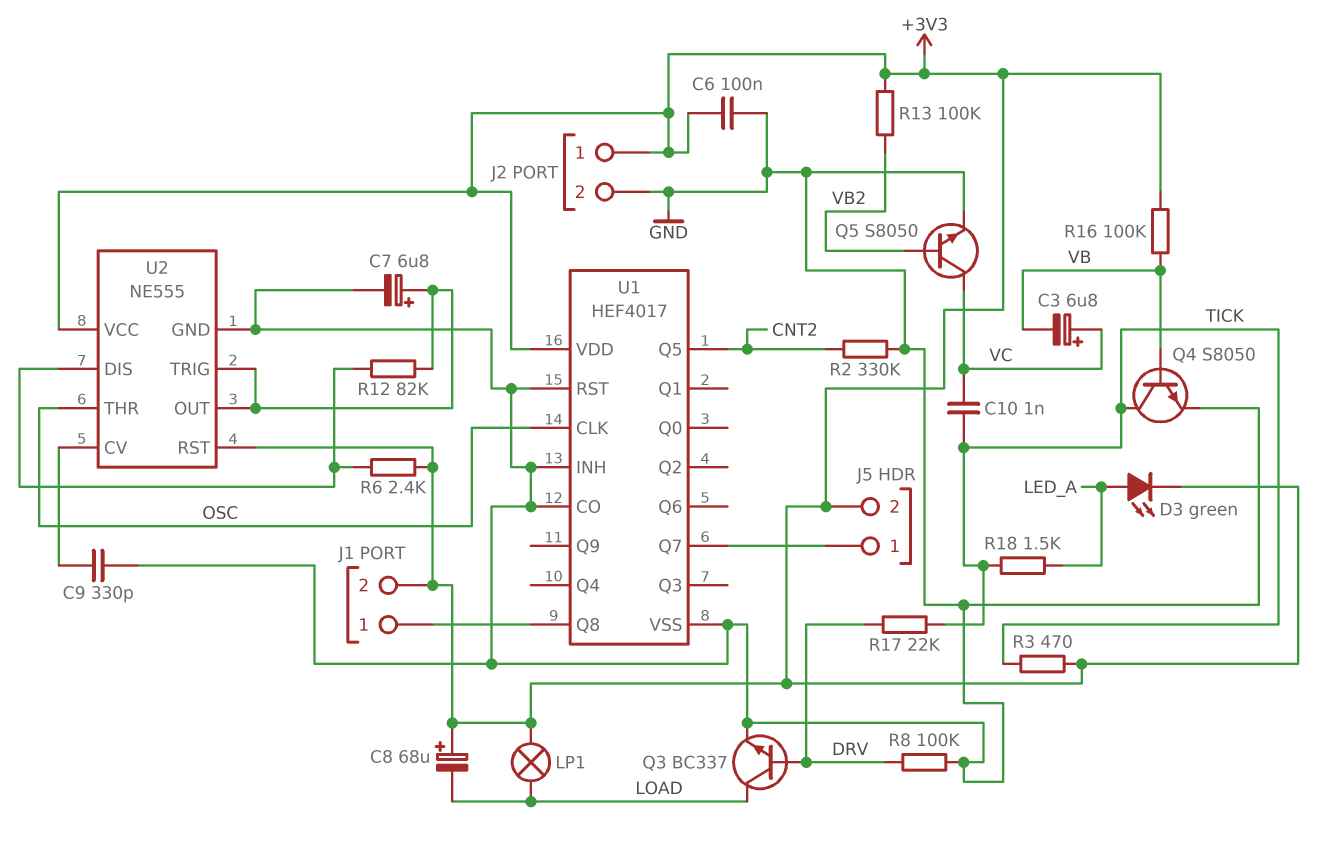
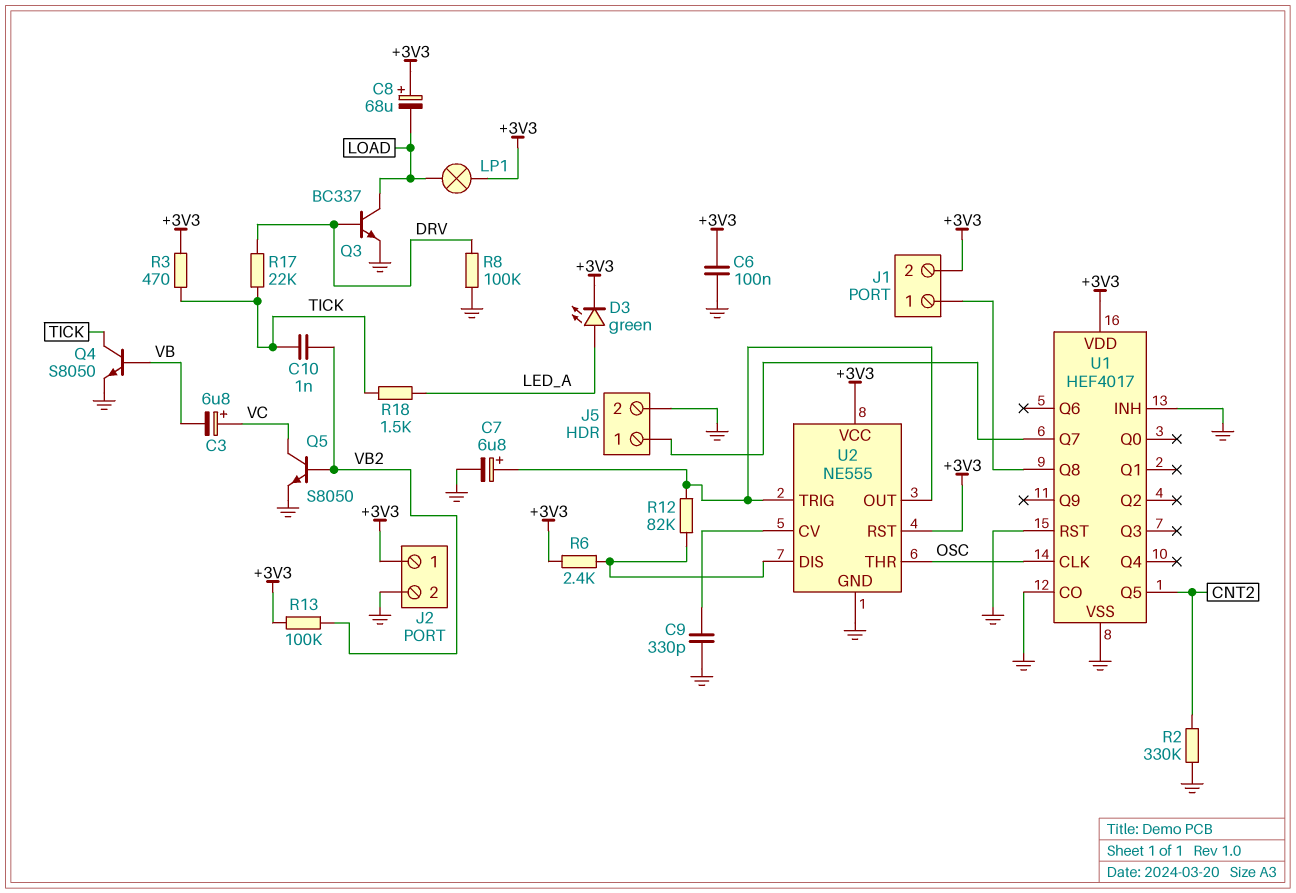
C10: 1nF (TICK, VC) -> 1nF (TICK, VB2)
J5 pin 2: +3V3 -> GND
R16: 100k (+3V3, VB) -> none

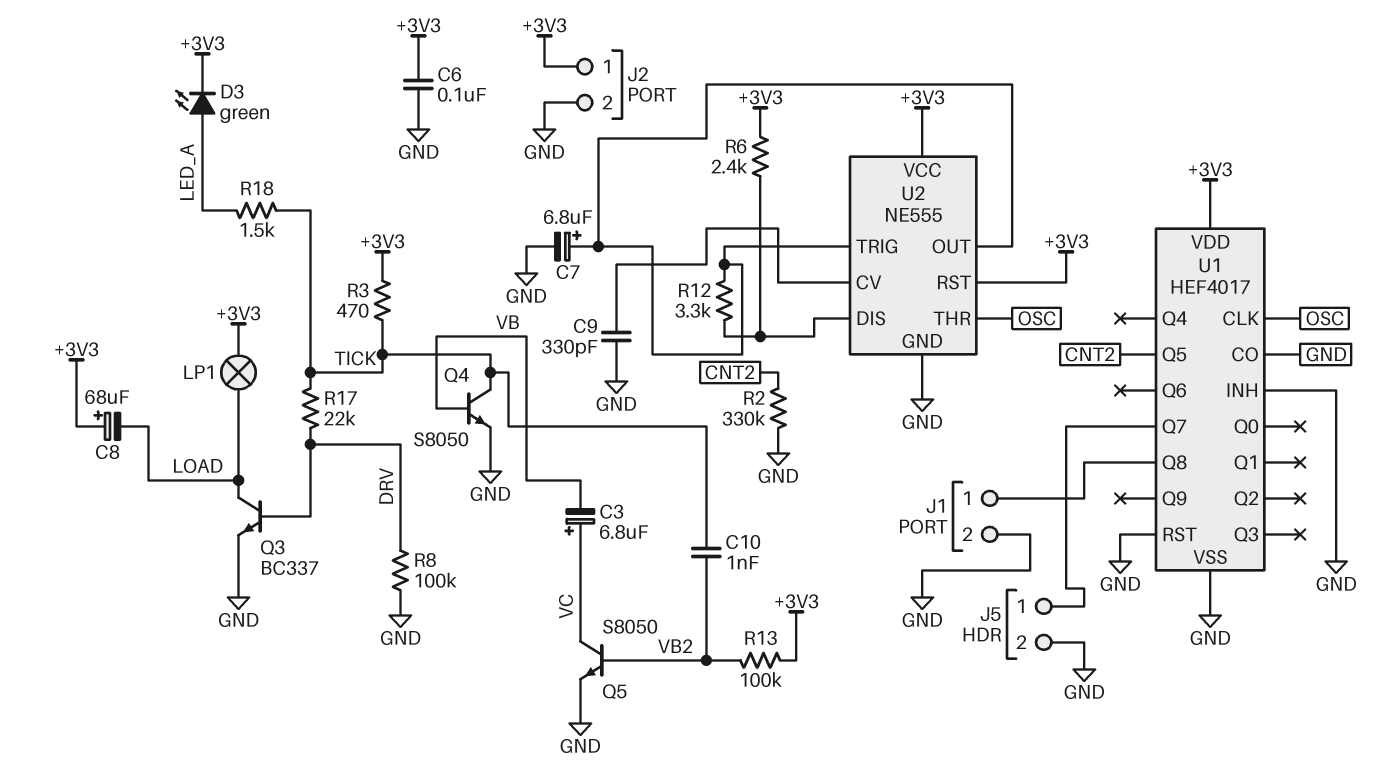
J1 pin 2: +3V3 -> GND
R12: 82k (U2/DIS, U2/OUT) -> 3.3k (U2/DIS, U2/OUT)

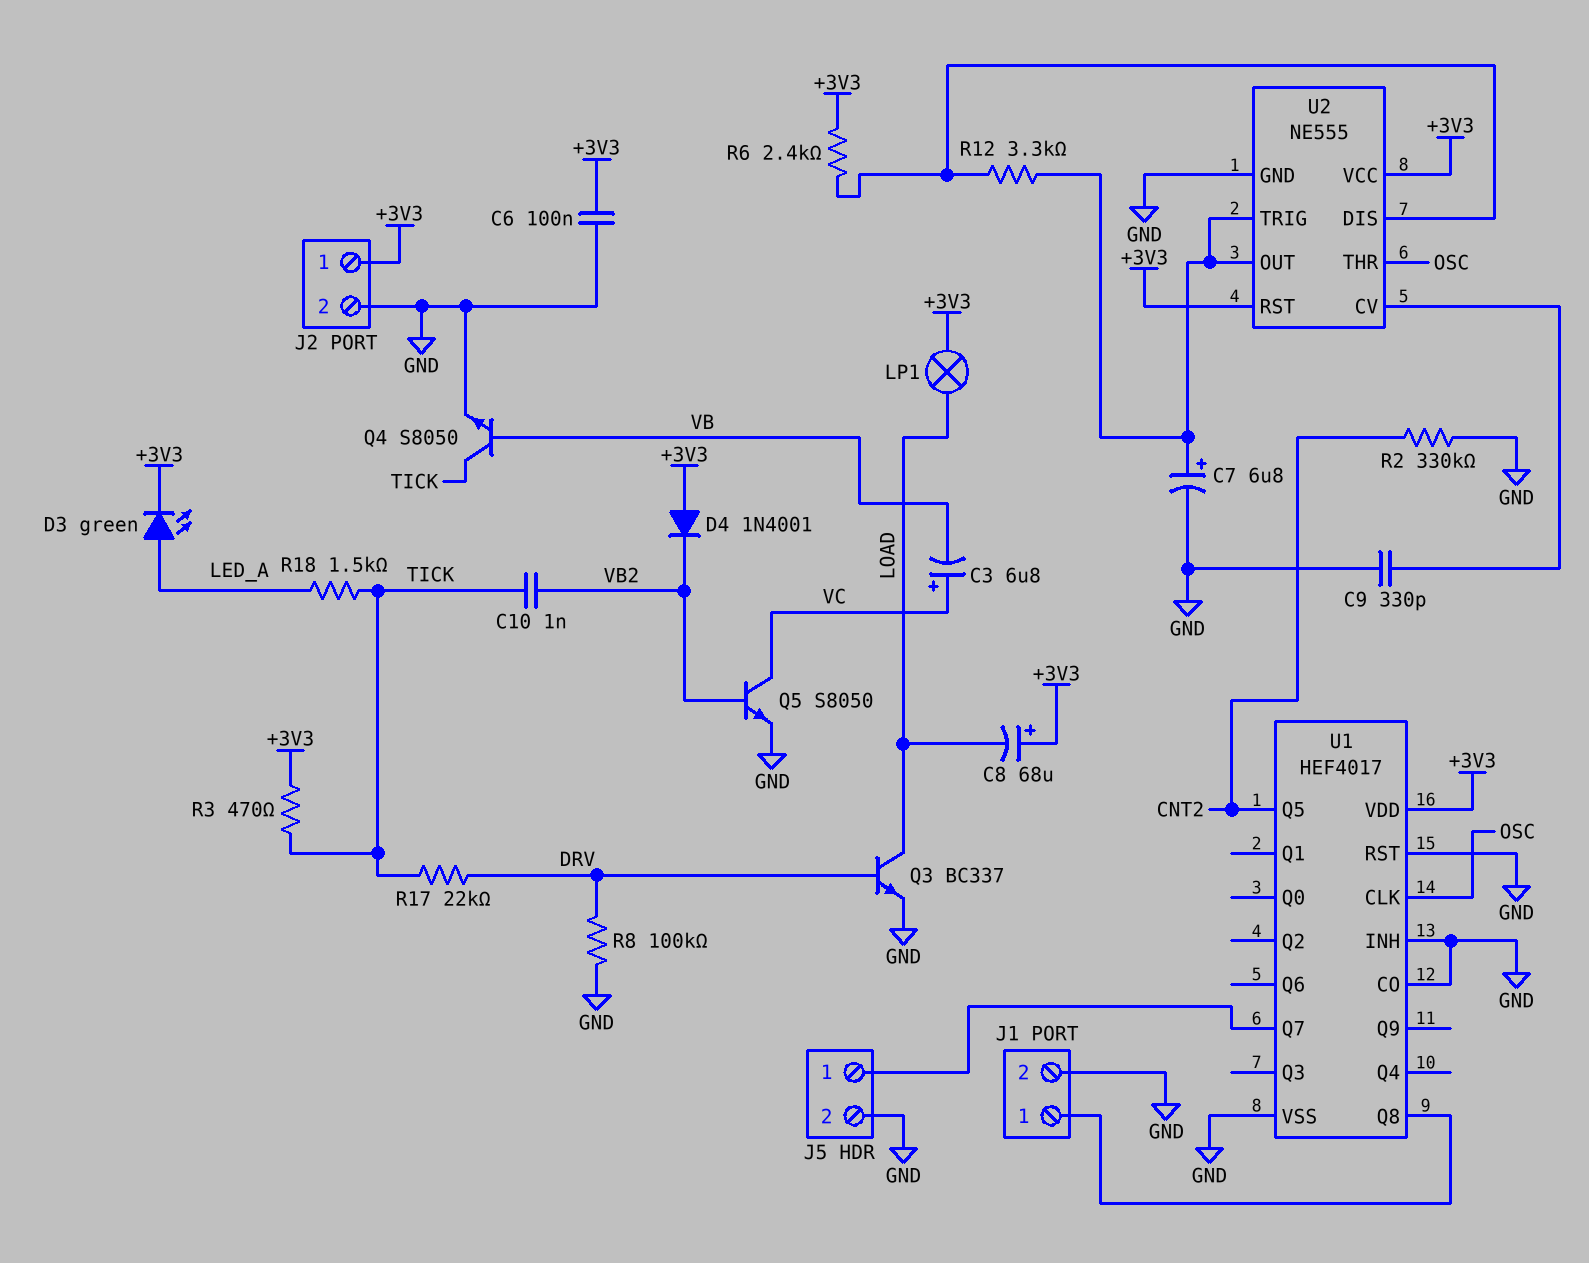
D4: none -> diode 1N4001 (A +3V3, K VB2)
R13: 100k (+3V3, VB2) -> none

